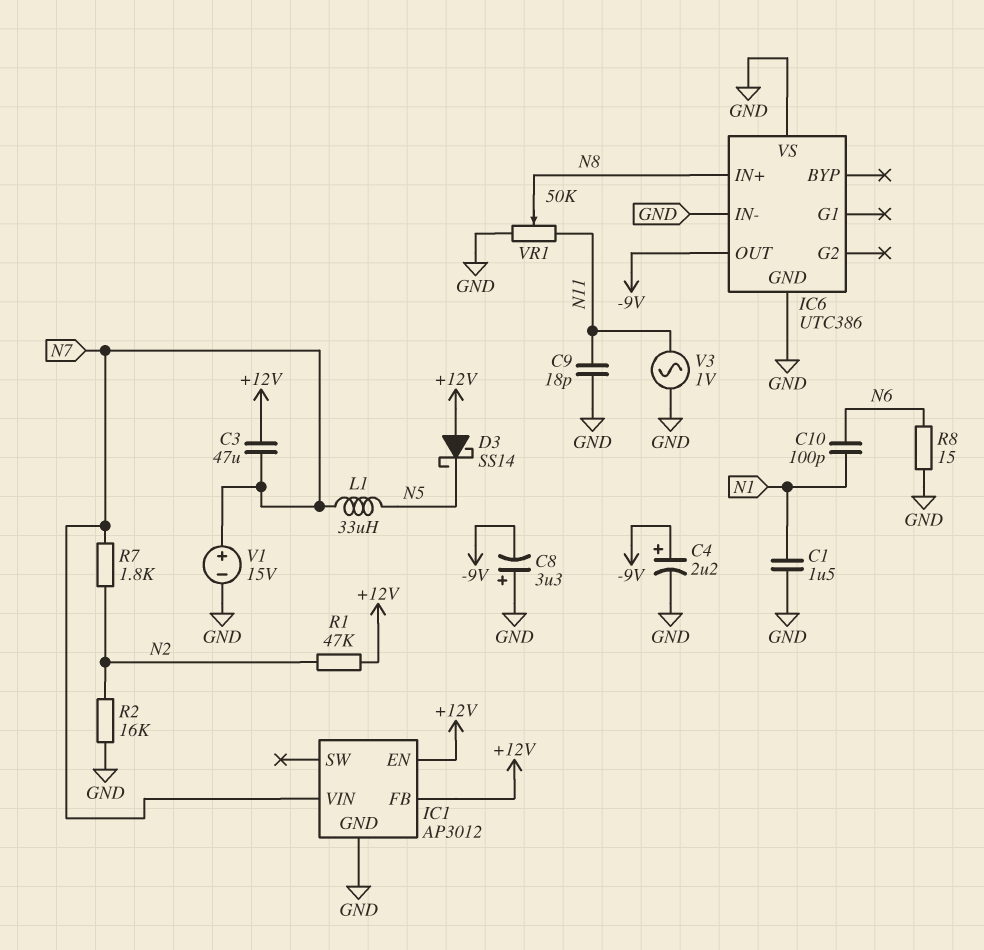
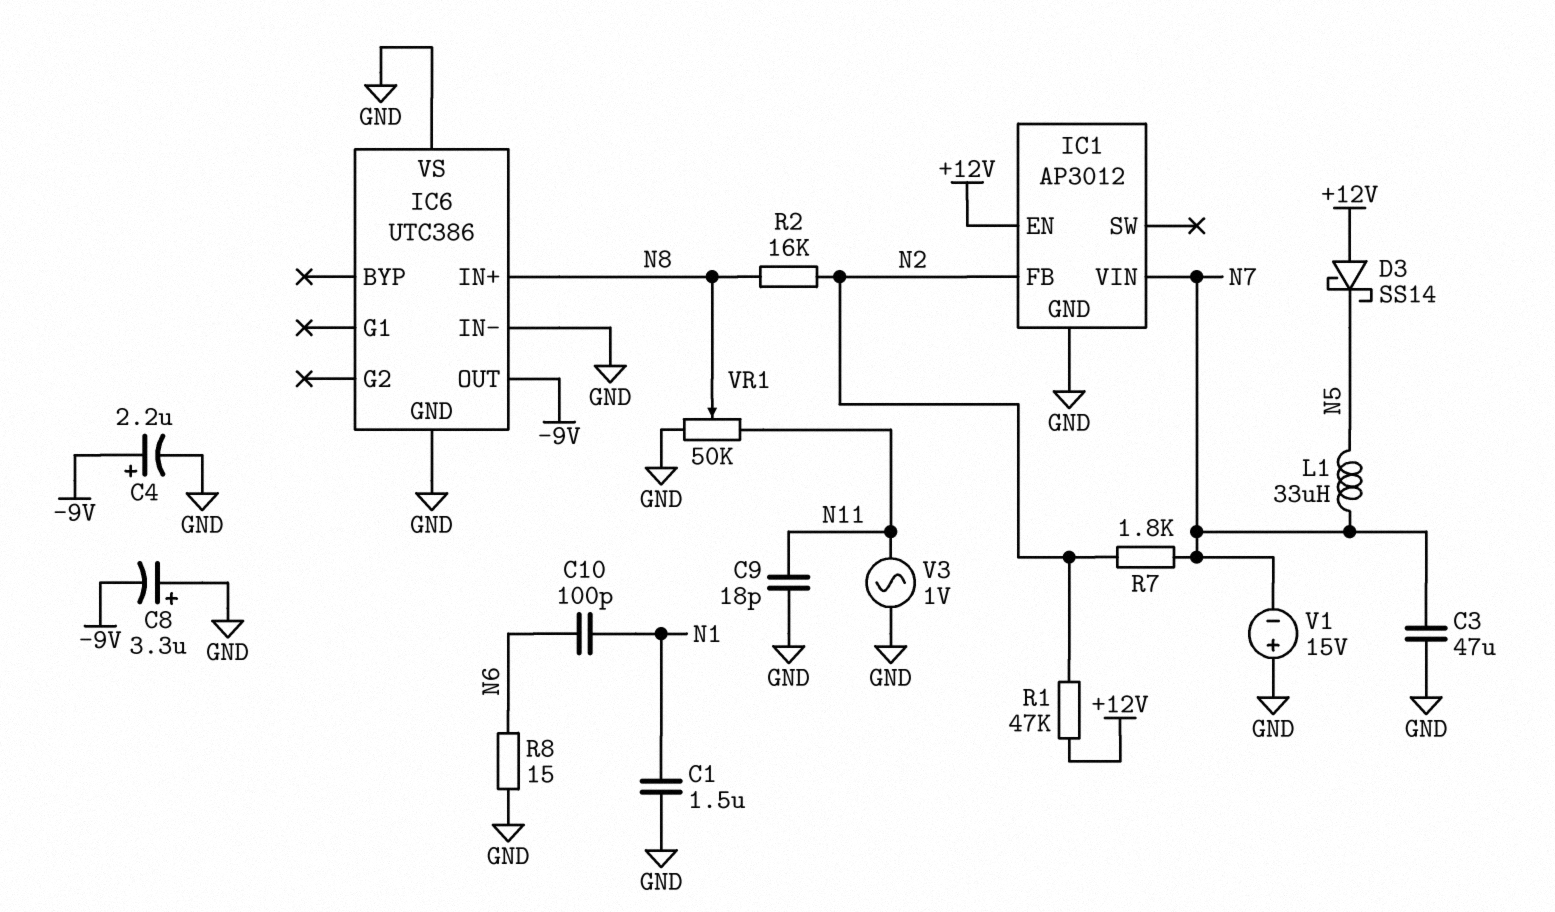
C3: 47uF (+12V, N7) -> 47uF (GND, N7)
IC1 pin FB: +12V -> N2
R2: 16k (GND, N2) -> 16k (N2, N8)
V1: 15V (plus N7, minus GND) -> 15V (plus GND, minus N7)

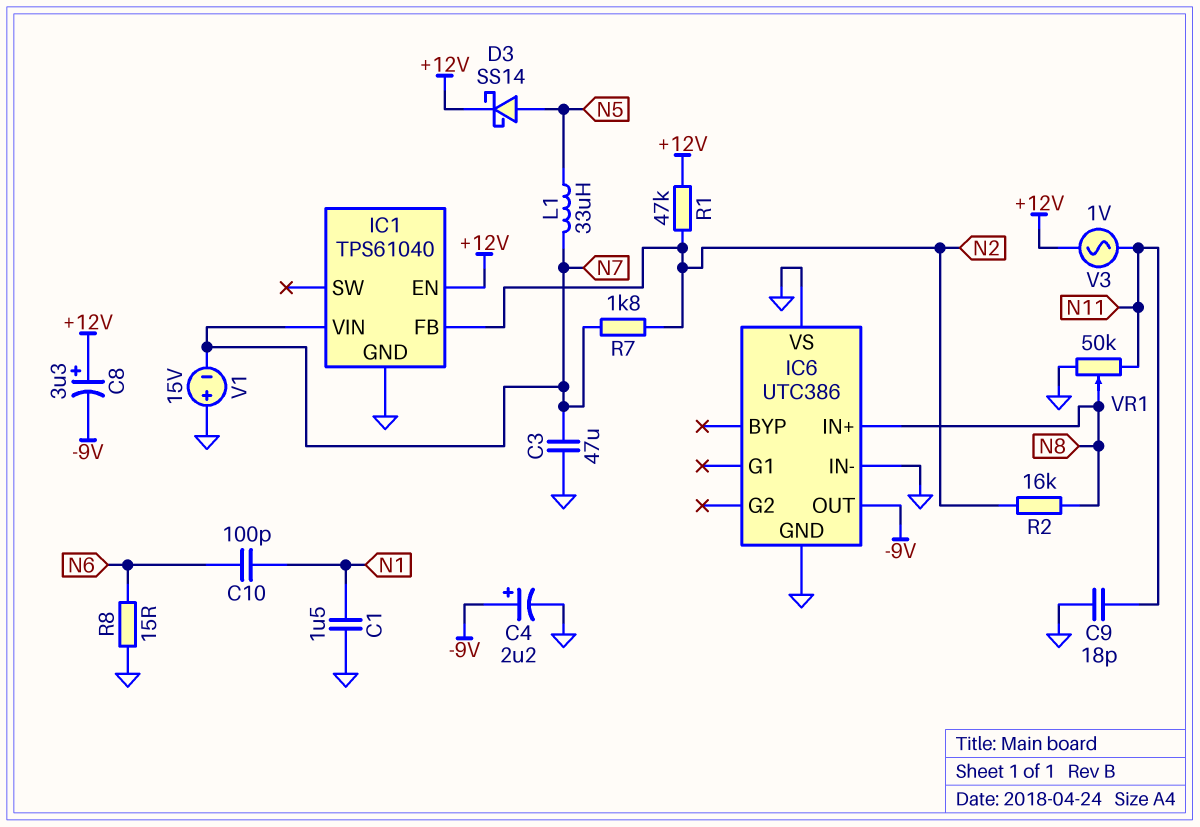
C8: 3.3uF (plus GND, minus -9V) -> 3.3uF (plus +12V, minus -9V)
D3: schottky SS14 (A +12V, K N5) -> schottky SS14 (A N5, K +12V)
IC1: AP3012 -> TPS61040
V3: AC 1V (GND, N11) -> AC 1V (+12V, N11)

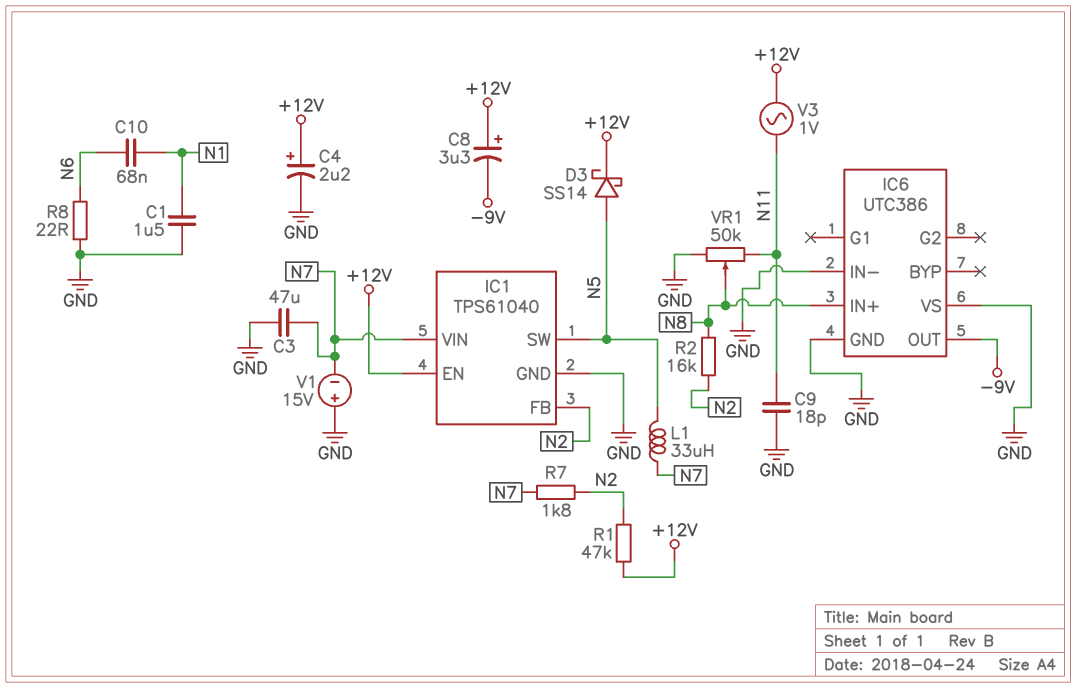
C4: 2.2uF (plus -9V, minus GND) -> 2.2uF (plus +12V, minus GND)
C10: 100pF (N1, N6) -> 68nF (N1, N6)
IC1 pin SW: none -> N5
R8: 15 (GND, N6) -> 22 (GND, N6)

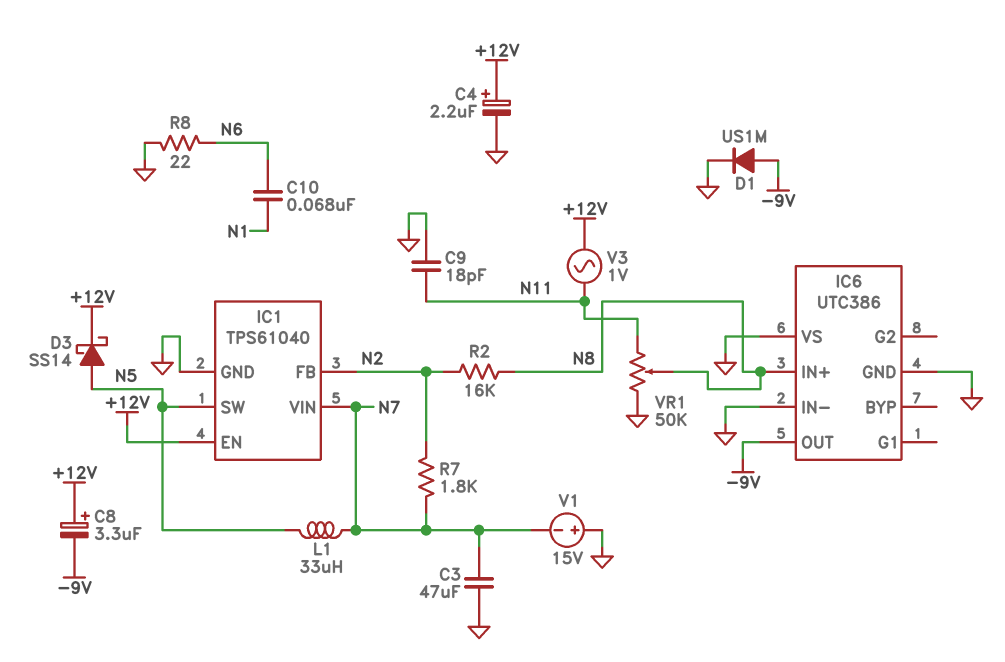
C1: 1.5uF (GND, N1) -> none
D1: none -> diode US1M (A -9V, K GND)
R1: 47k (+12V, N2) -> none

